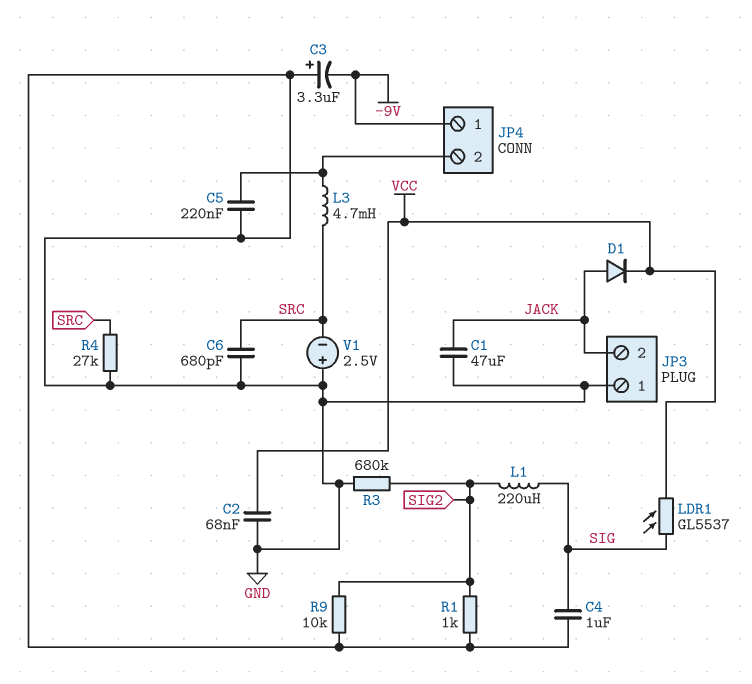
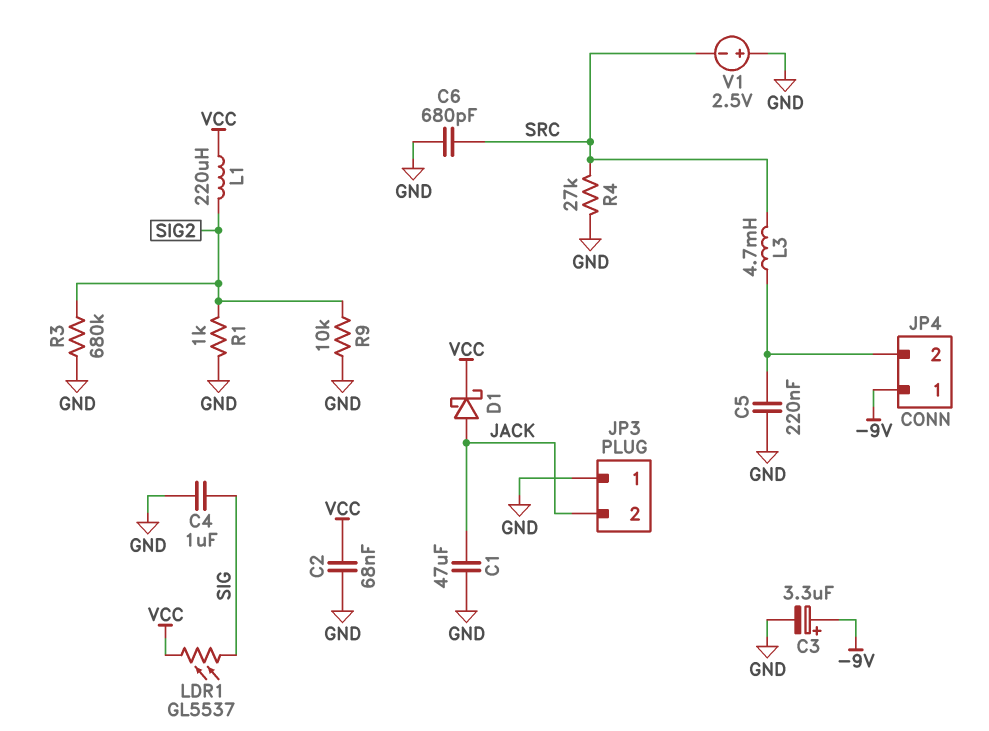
C3: 3.3uF (plus GND, minus -9V) -> 3.3uF (plus -9V, minus GND)
D1: diode (A JACK, K VCC) -> schottky (A JACK, K VCC)
L1: 220uH (SIG, SIG2) -> 220uH (SIG2, VCC)

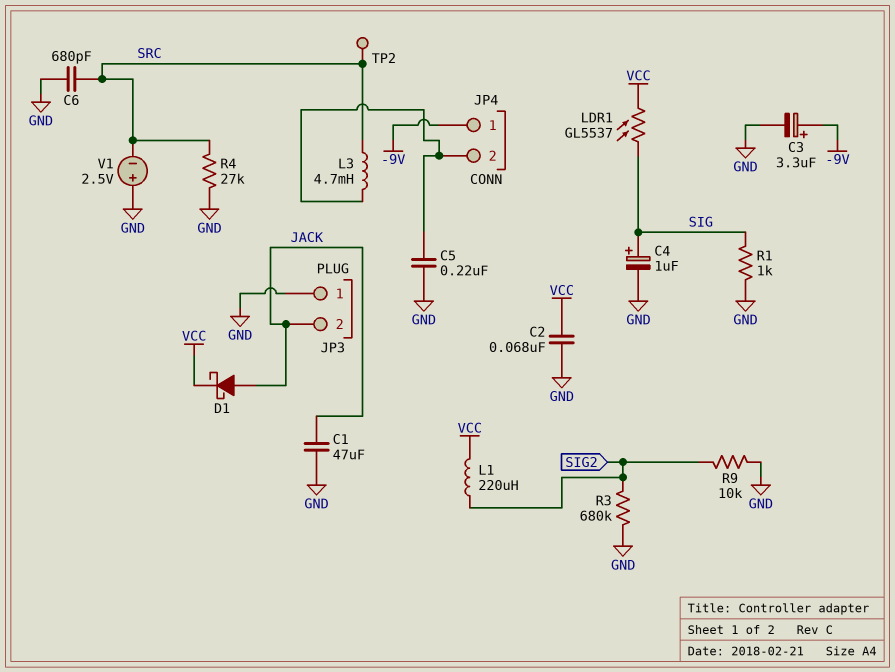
C4: 1uF (GND, SIG) -> 1uF (plus SIG, minus GND)
R1: 1k (GND, SIG2) -> 1k (GND, SIG)
TP2: none -> test point (SRC)

